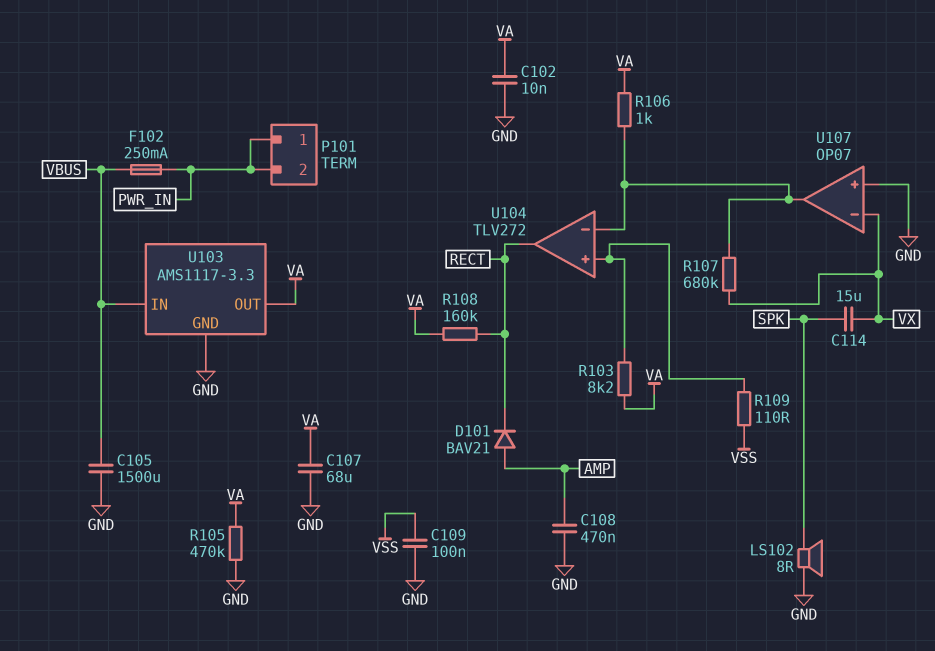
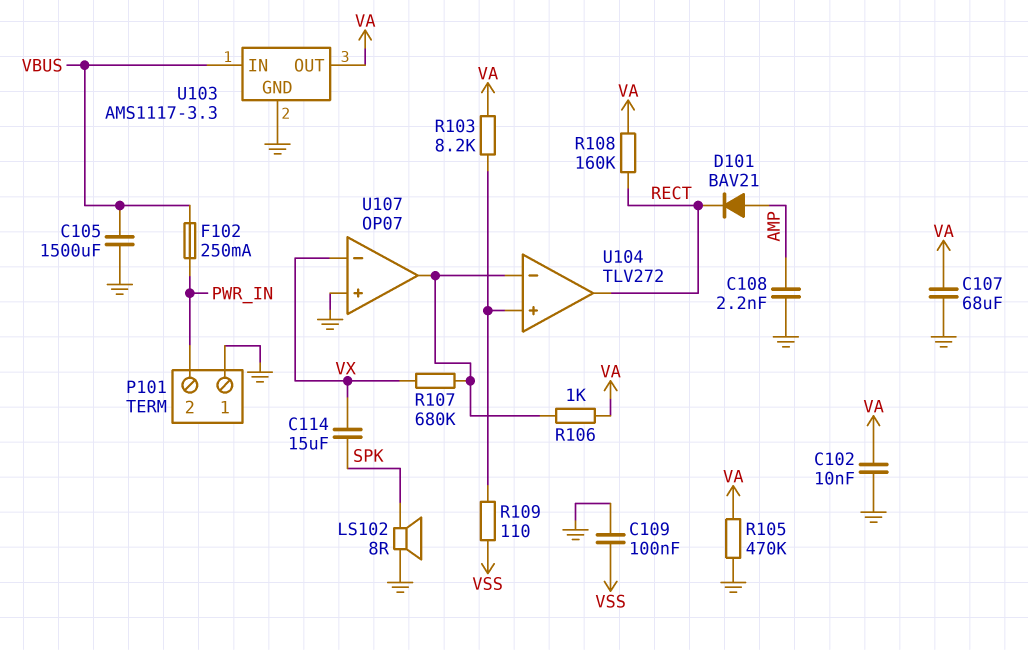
C108: 470nF (AMP, GND) -> 2.2nF (AMP, GND)
P101 pin 1: PWR_IN -> GND

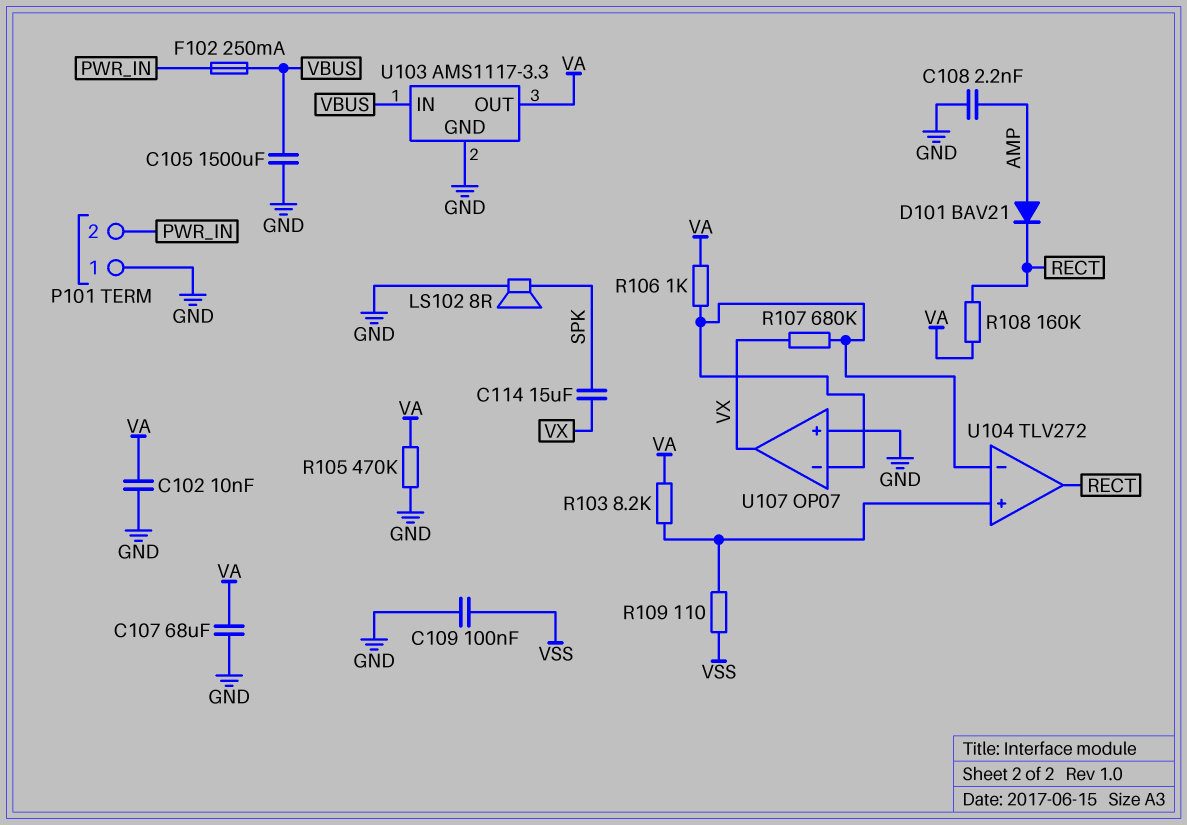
U107 pin in-: VX -> U104/in-
U107 pin out: U104/in- -> VX

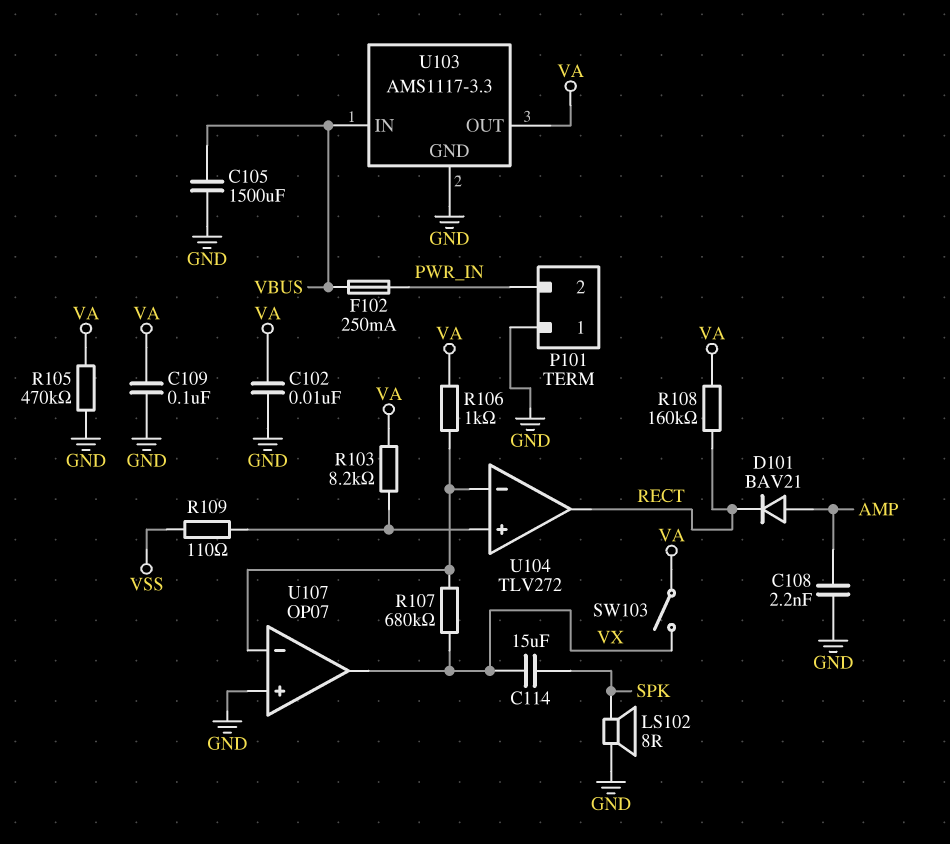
C107: 68uF (GND, VA) -> none
C109: 100nF (GND, VSS) -> 100nF (GND, VA)
SW103: none -> switch (VA, VX)

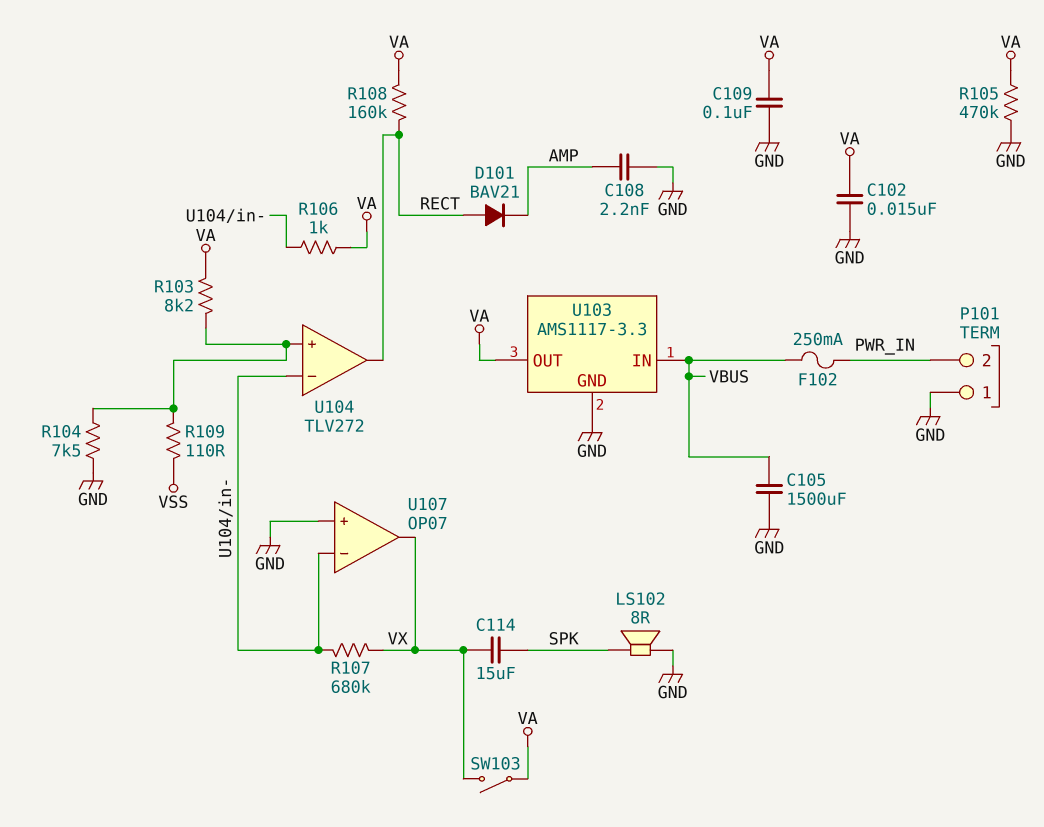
C102: 10nF (GND, VA) -> 15nF (GND, VA)
D101: diode BAV21 (A AMP, K RECT) -> diode BAV21 (A RECT, K AMP)
R104: none -> 7.5k (GND, U104/in+)

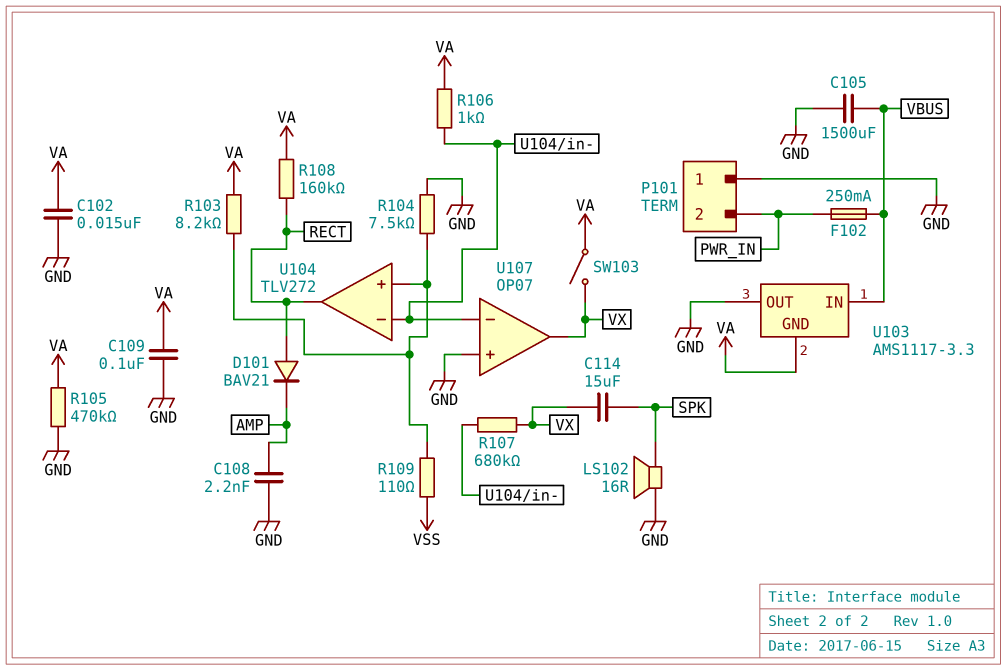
LS102: speaker 8R (GND, SPK) -> speaker 16R (GND, SPK)
U103 pin GND: GND -> VA
U103 pin OUT: VA -> GND

